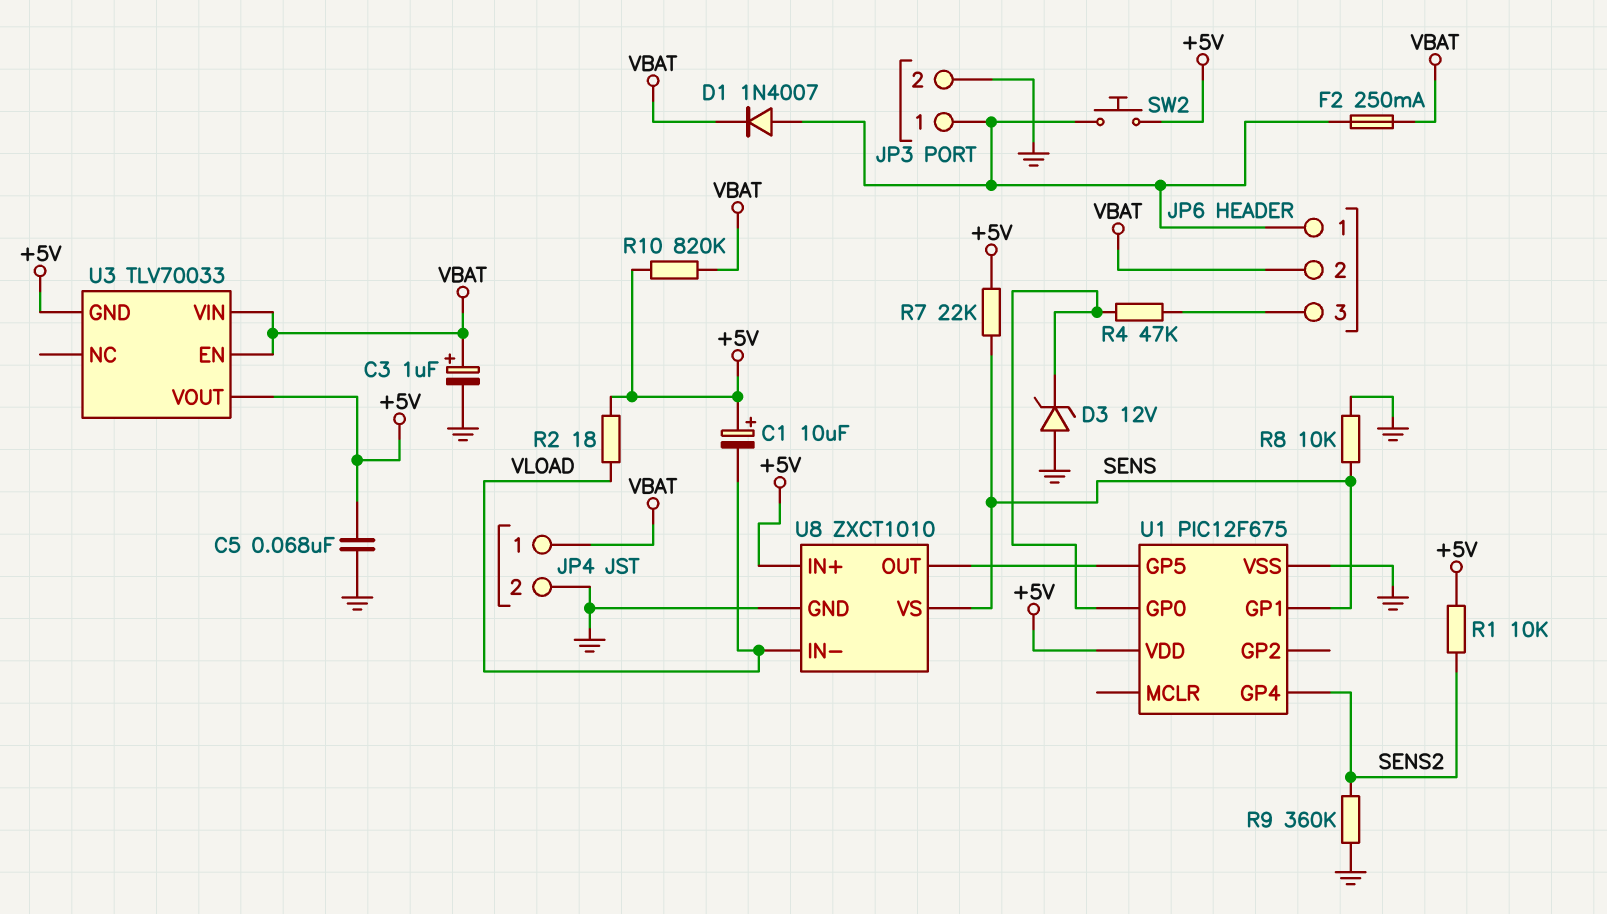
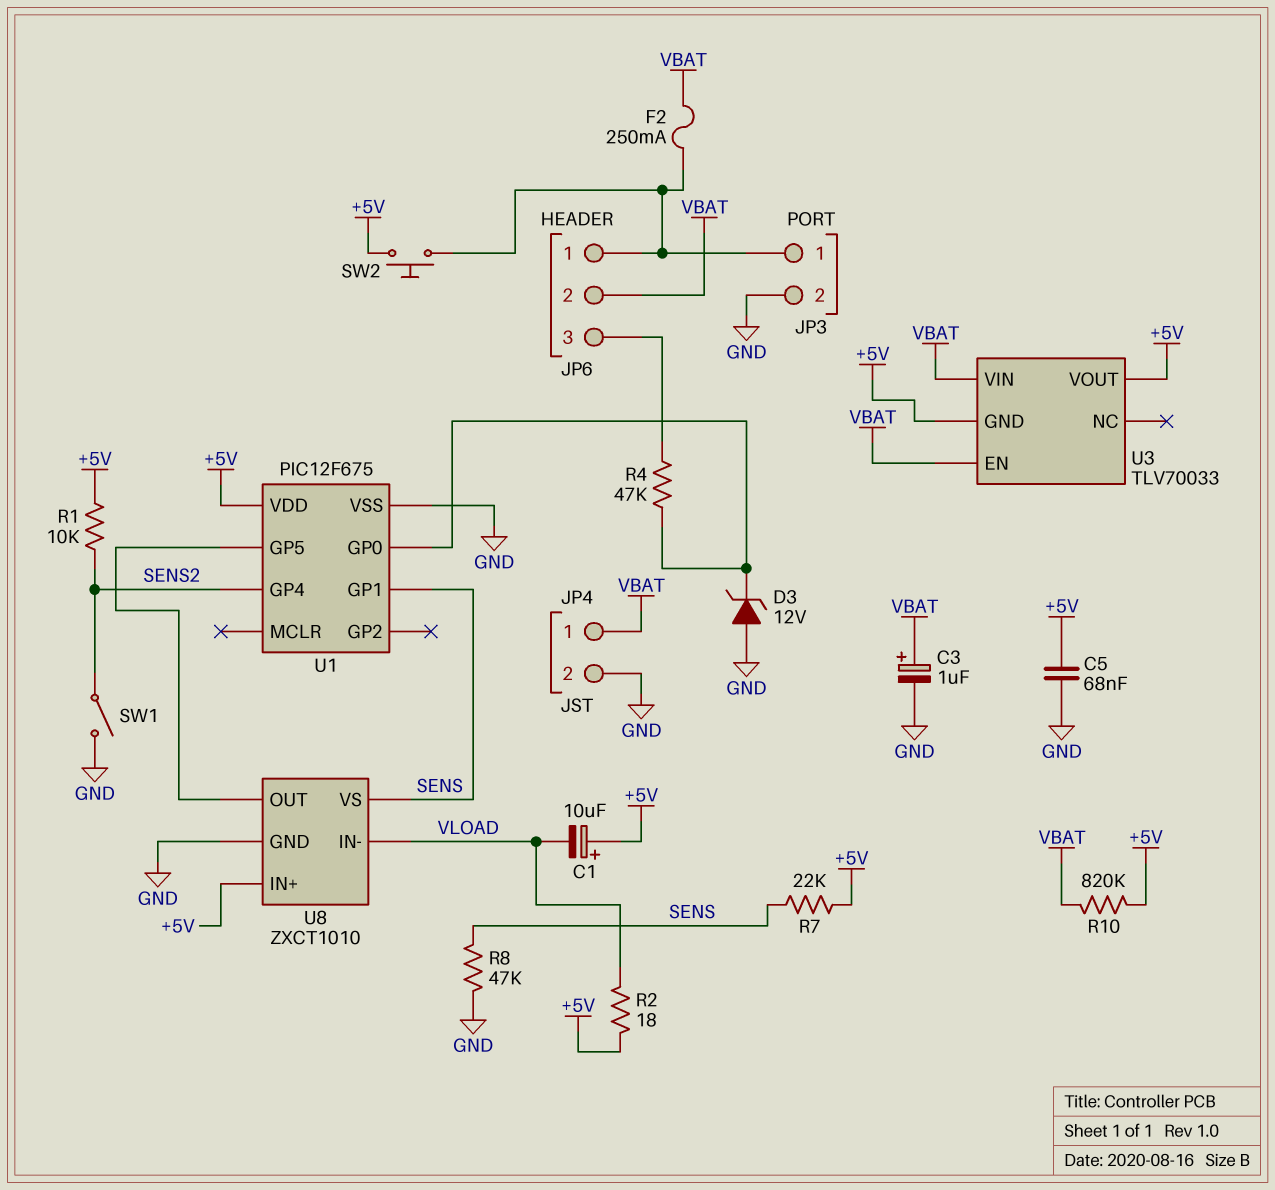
D1: diode 1N4007 (A JP3/1, K VBAT) -> none
R8: 10k (GND, SENS) -> 47k (GND, SENS)
R9: 360k (GND, SENS2) -> none
SW1: none -> switch (GND, SENS2)

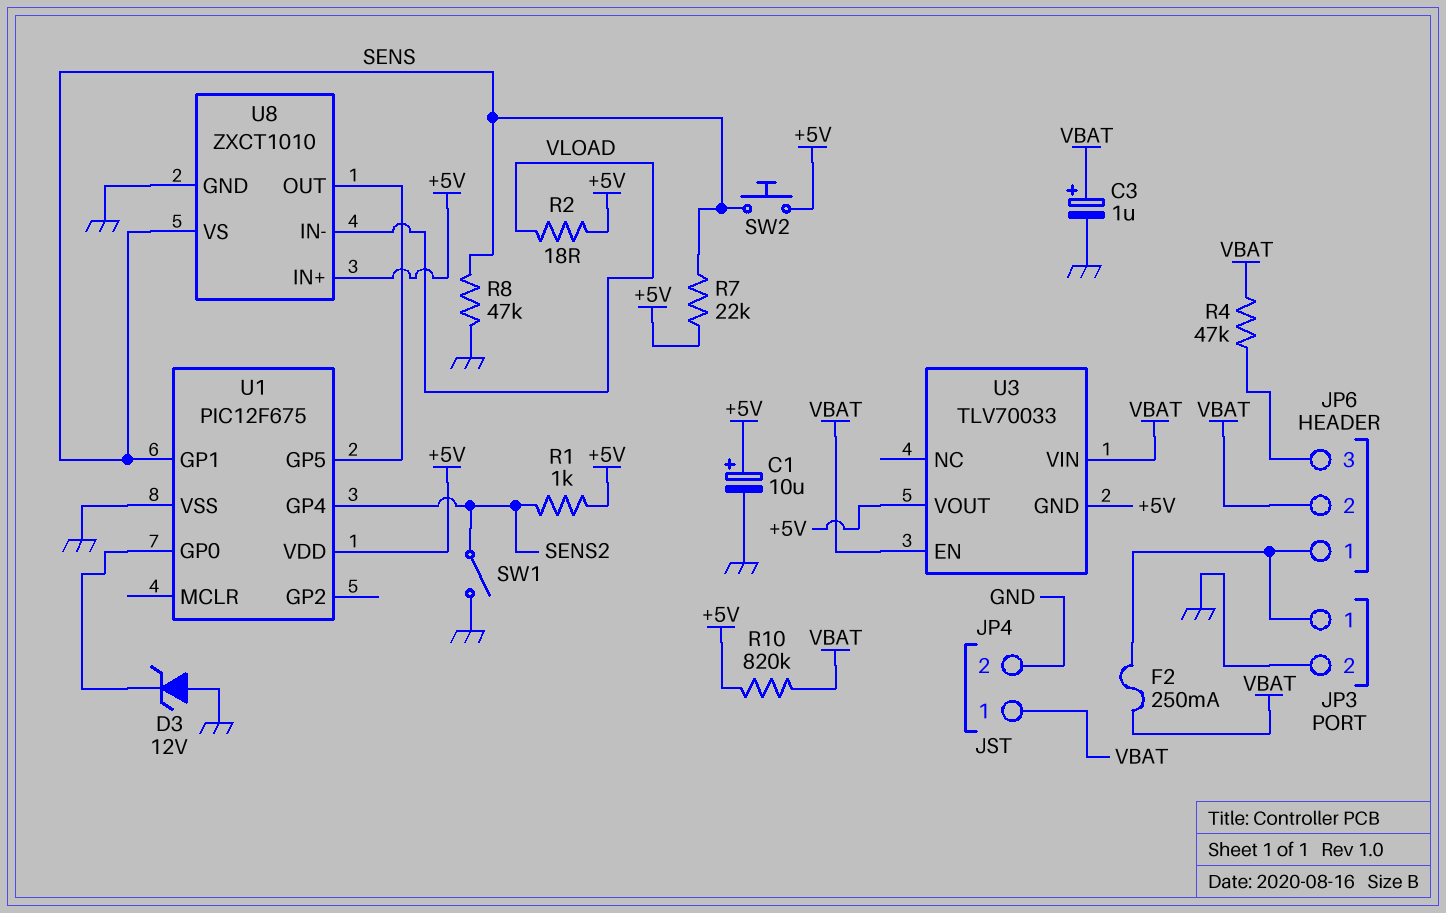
C1: 10uF (plus +5V, minus VLOAD) -> 10uF (plus +5V, minus GND)
C5: 68nF (+5V, GND) -> none
R1: 10k (+5V, SENS2) -> 1k (+5V, SENS2)
R4: 47k (JP6/3, U1/GP0) -> 47k (JP6/3, VBAT)
SW2: button (+5V, JP3/1) -> button (+5V, SENS)

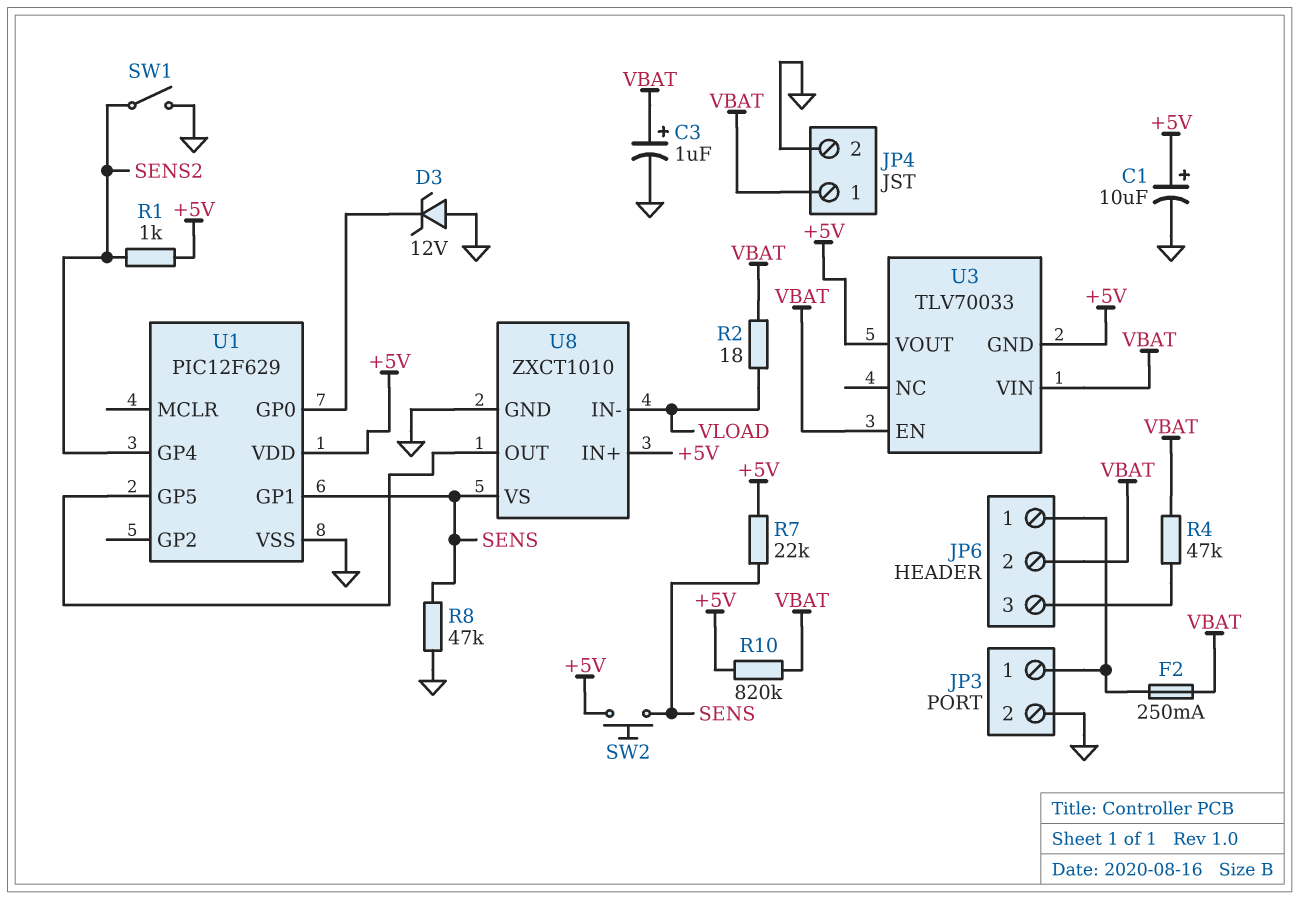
R2: 18 (+5V, VLOAD) -> 18 (VBAT, VLOAD)
U1: PIC12F675 -> PIC12F629

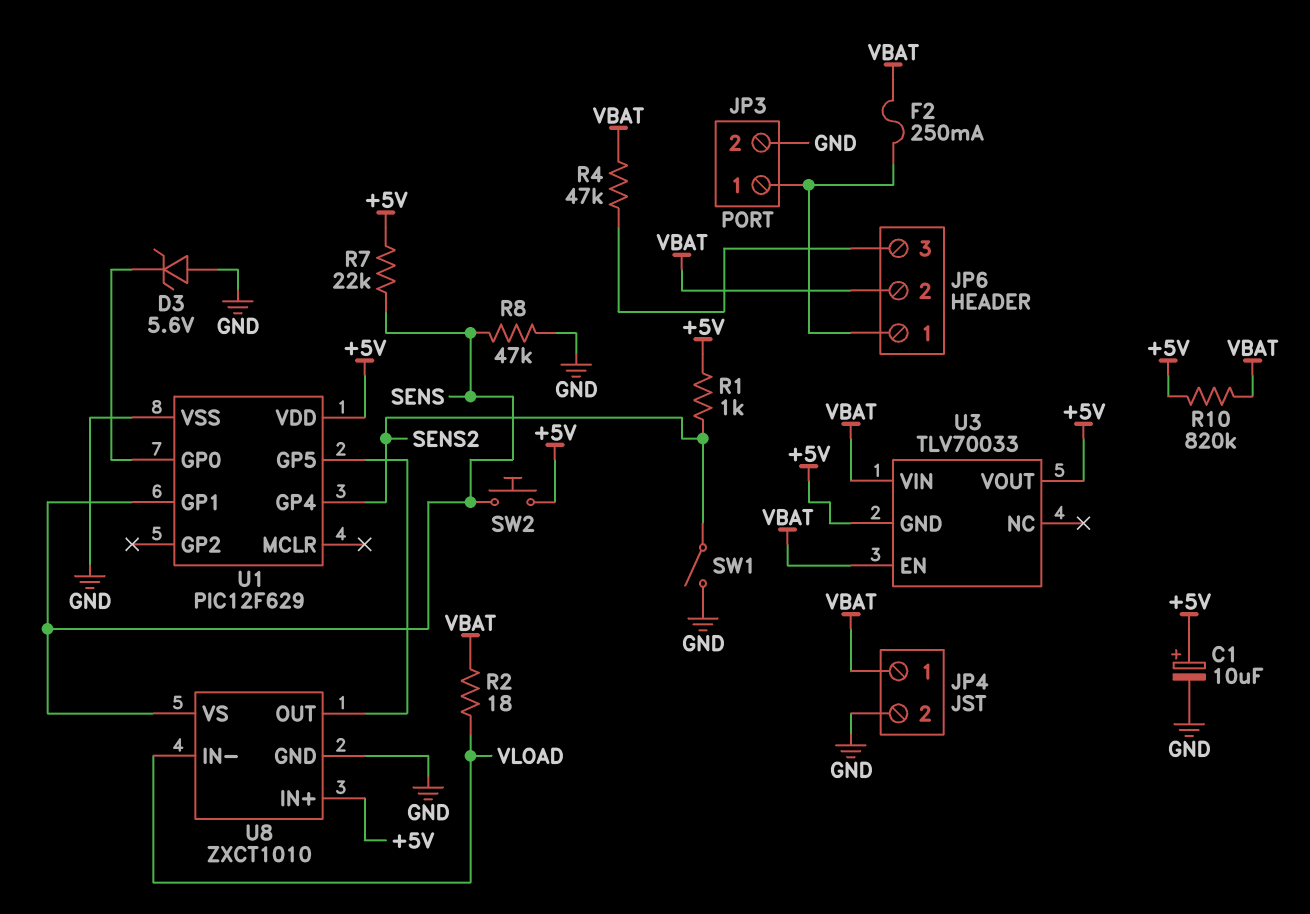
C3: 1uF (plus VBAT, minus GND) -> none
D3: zener 12V (A GND, K U1/GP0) -> zener 5.6V (A GND, K U1/GP0)

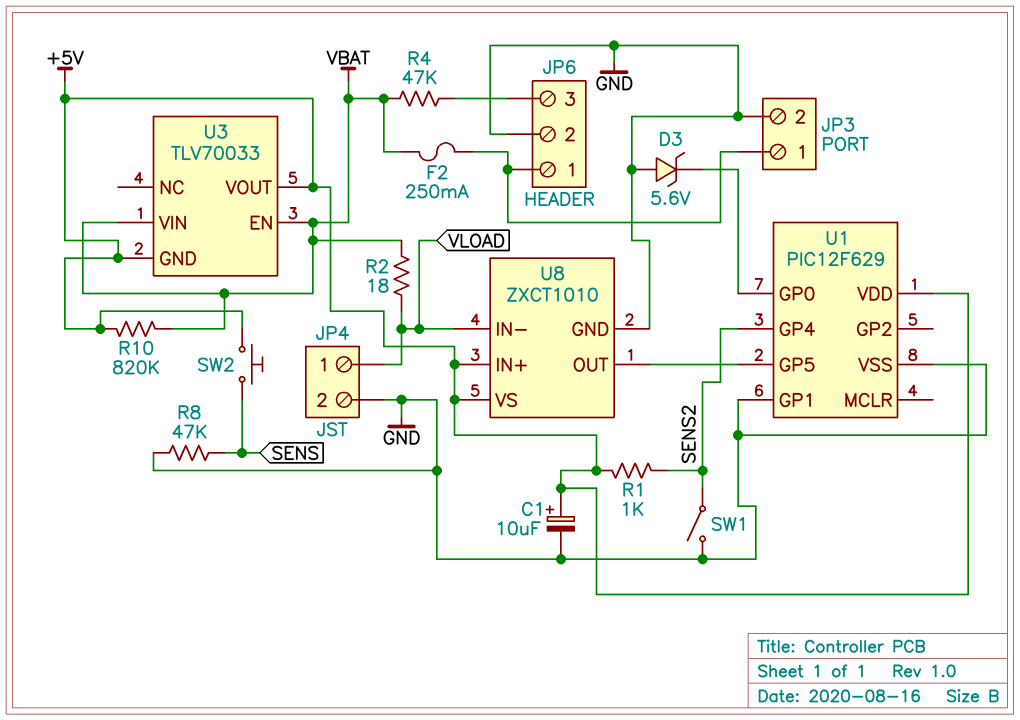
JP4 pin 1: VBAT -> VLOAD
JP6 pin 2: VBAT -> GND
R7: 22k (+5V, SENS) -> none
U1 pin GP1: SENS -> GND
U8 pin VS: SENS -> +5V

